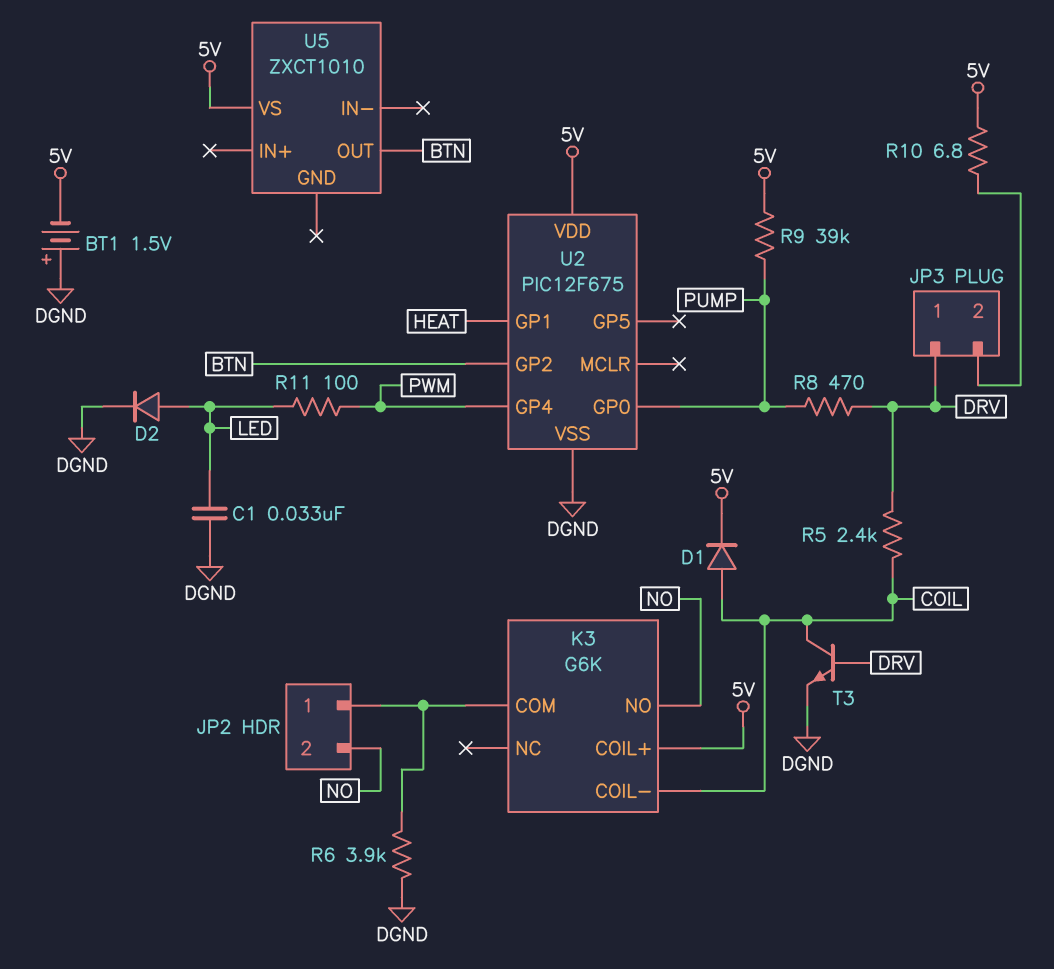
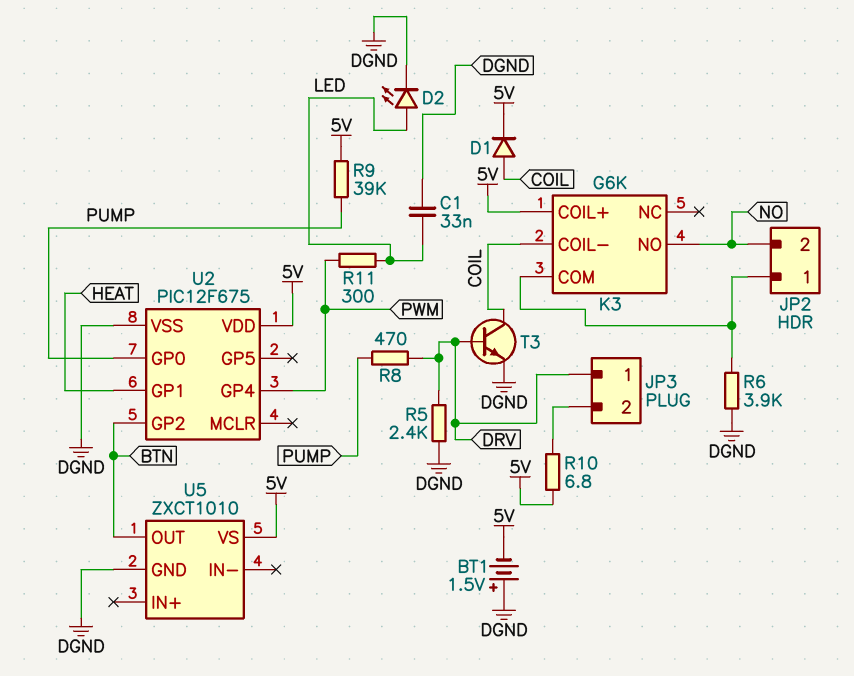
D2: diode (A LED, K DGND) -> LED (A LED, K DGND)
R5: 2.4k (COIL, DRV) -> 2.4k (DGND, DRV)
R11: 100 (LED, PWM) -> 300 (LED, PWM)
U5 pin GND: none -> DGND

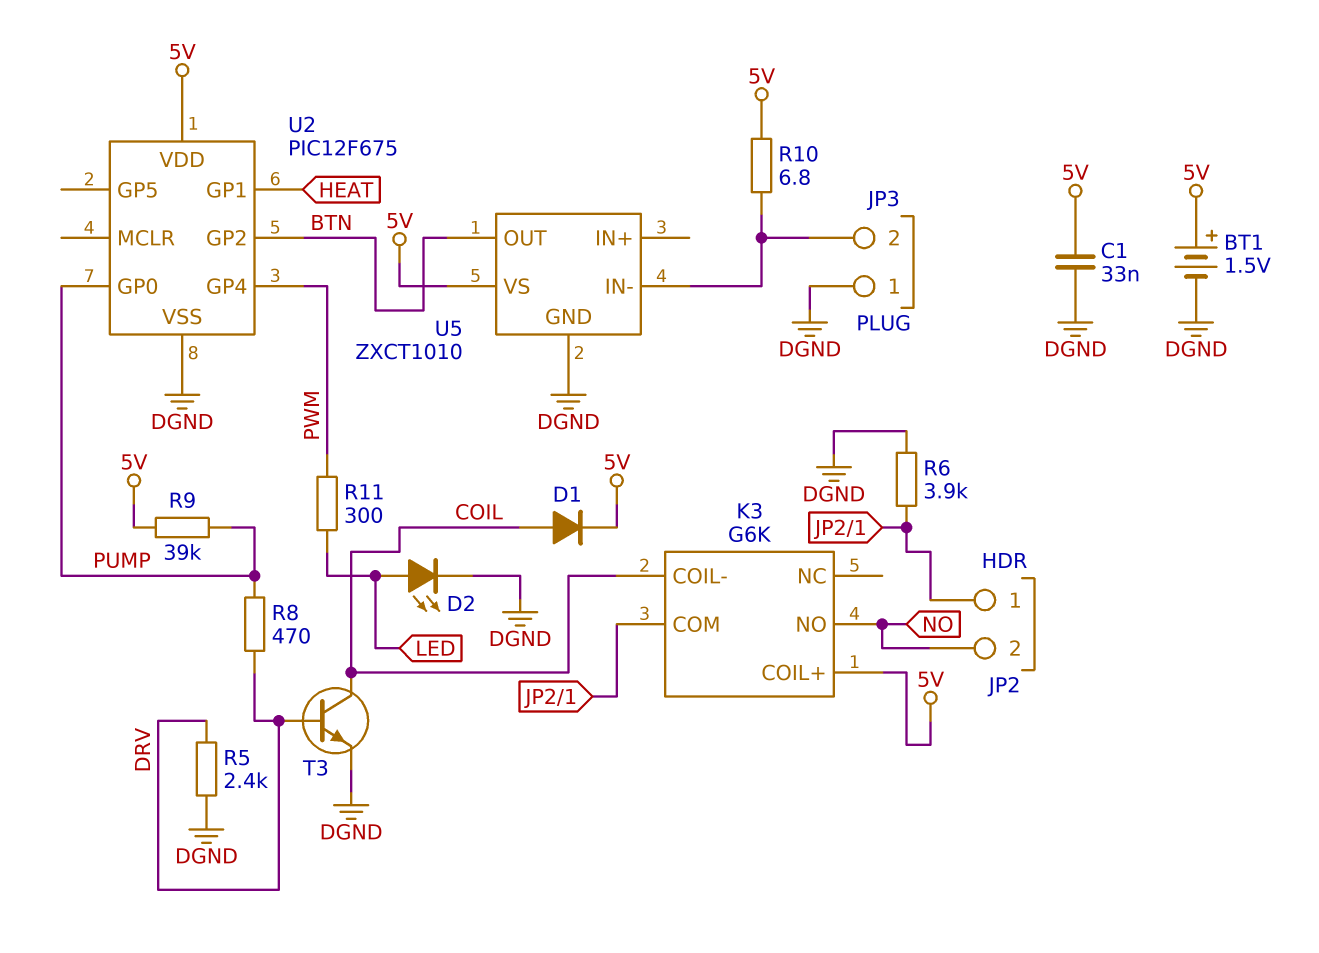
BT1: 1.5V (plus DGND, minus 5V) -> 1.5V (plus 5V, minus DGND)
C1: 33nF (DGND, LED) -> 33nF (5V, DGND)
JP3 pin 1: DRV -> DGND
U5 pin IN-: none -> JP3/2

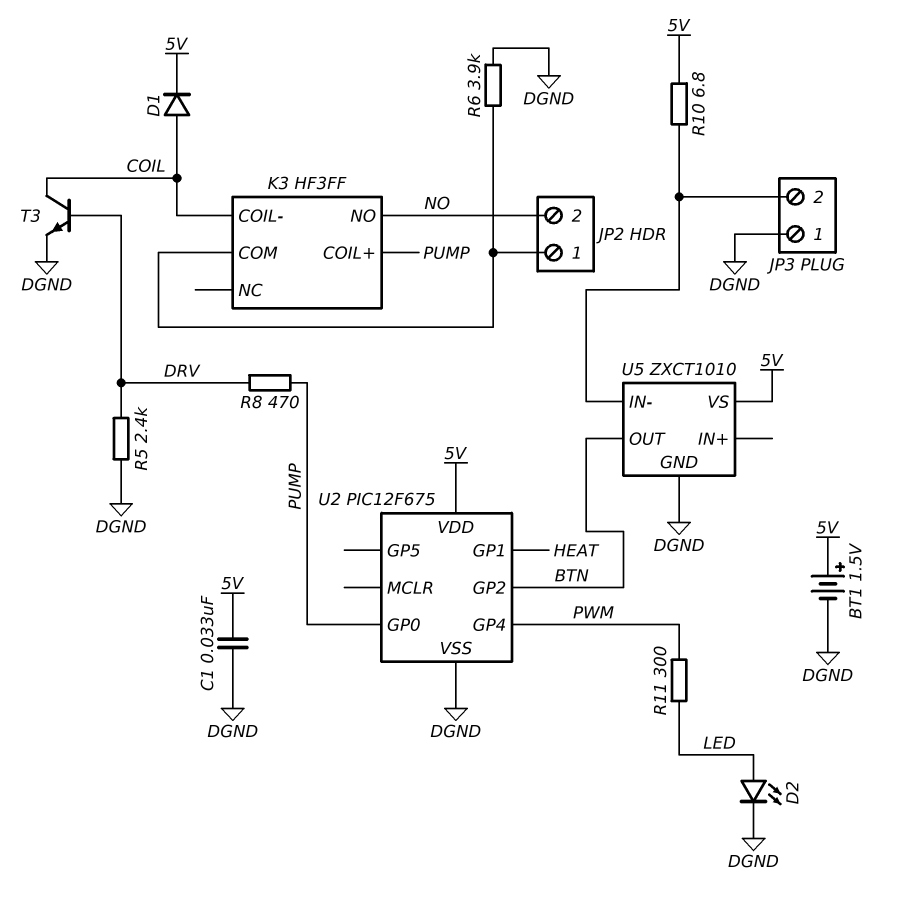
K3: G6K -> HF3FF
K3 pin COIL+: 5V -> PUMP
R9: 39k (5V, PUMP) -> none

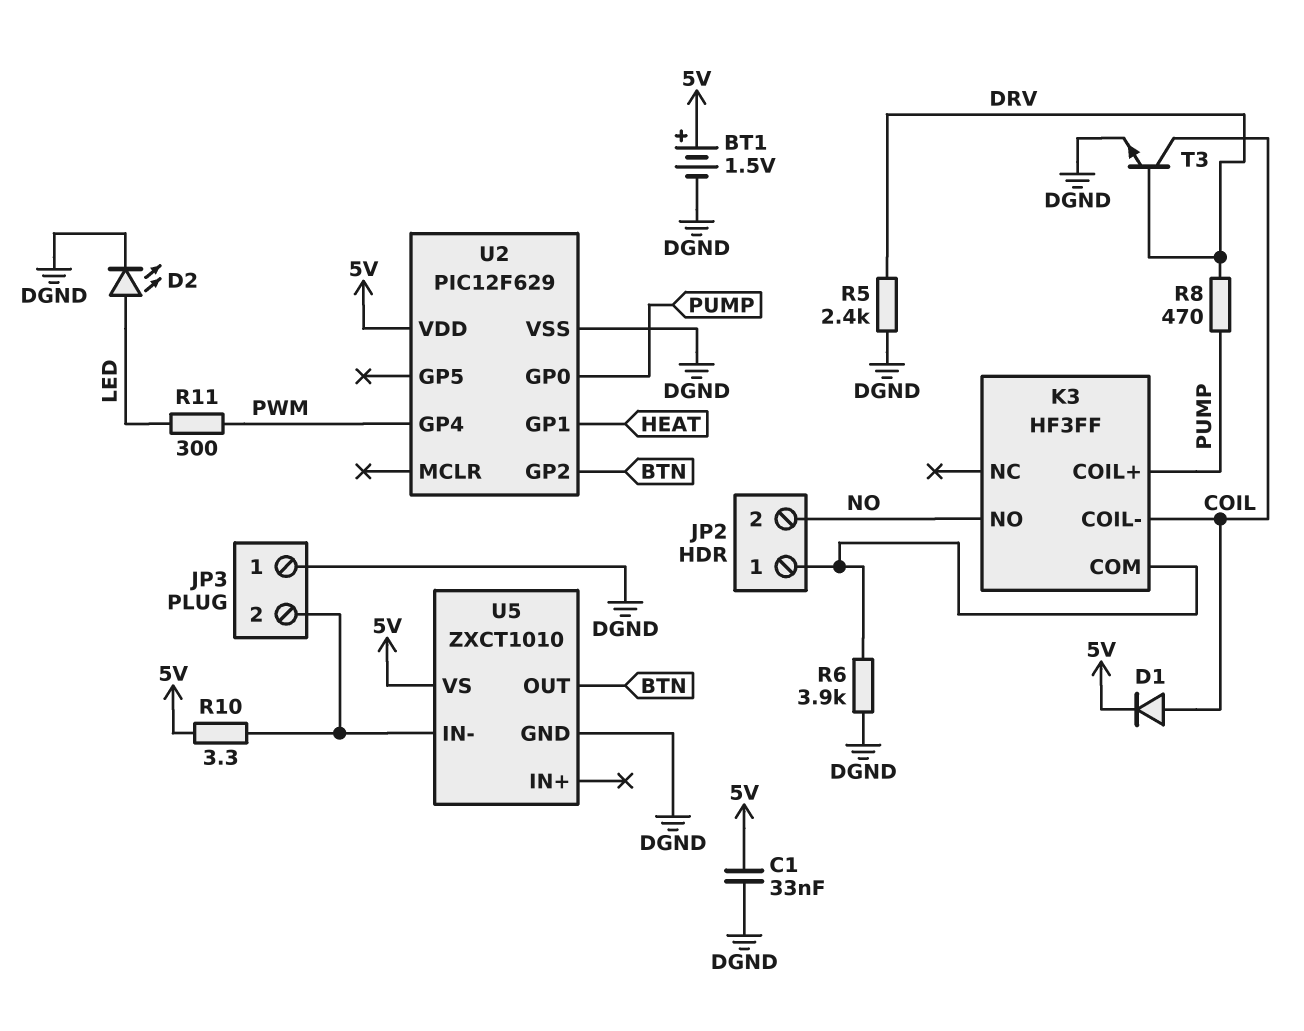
R10: 6.8 (5V, JP3/2) -> 3.3 (5V, JP3/2)
U2: PIC12F675 -> PIC12F629

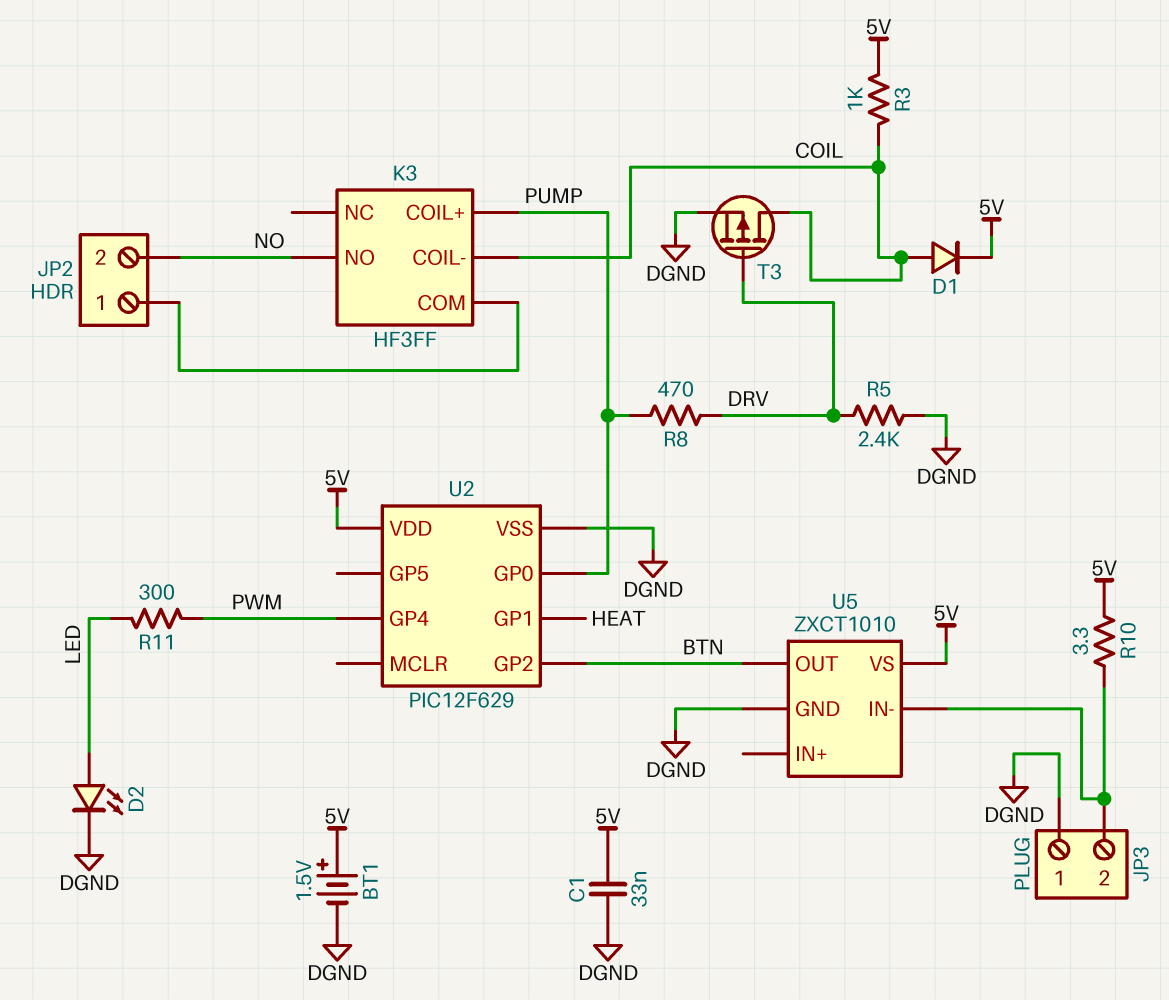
R3: none -> 1k (5V, COIL)
R6: 3.9k (DGND, JP2/1) -> none
T3: NPN (B DRV, C COIL, E DGND) -> PMOS (G DRV, D COIL, S DGND)

